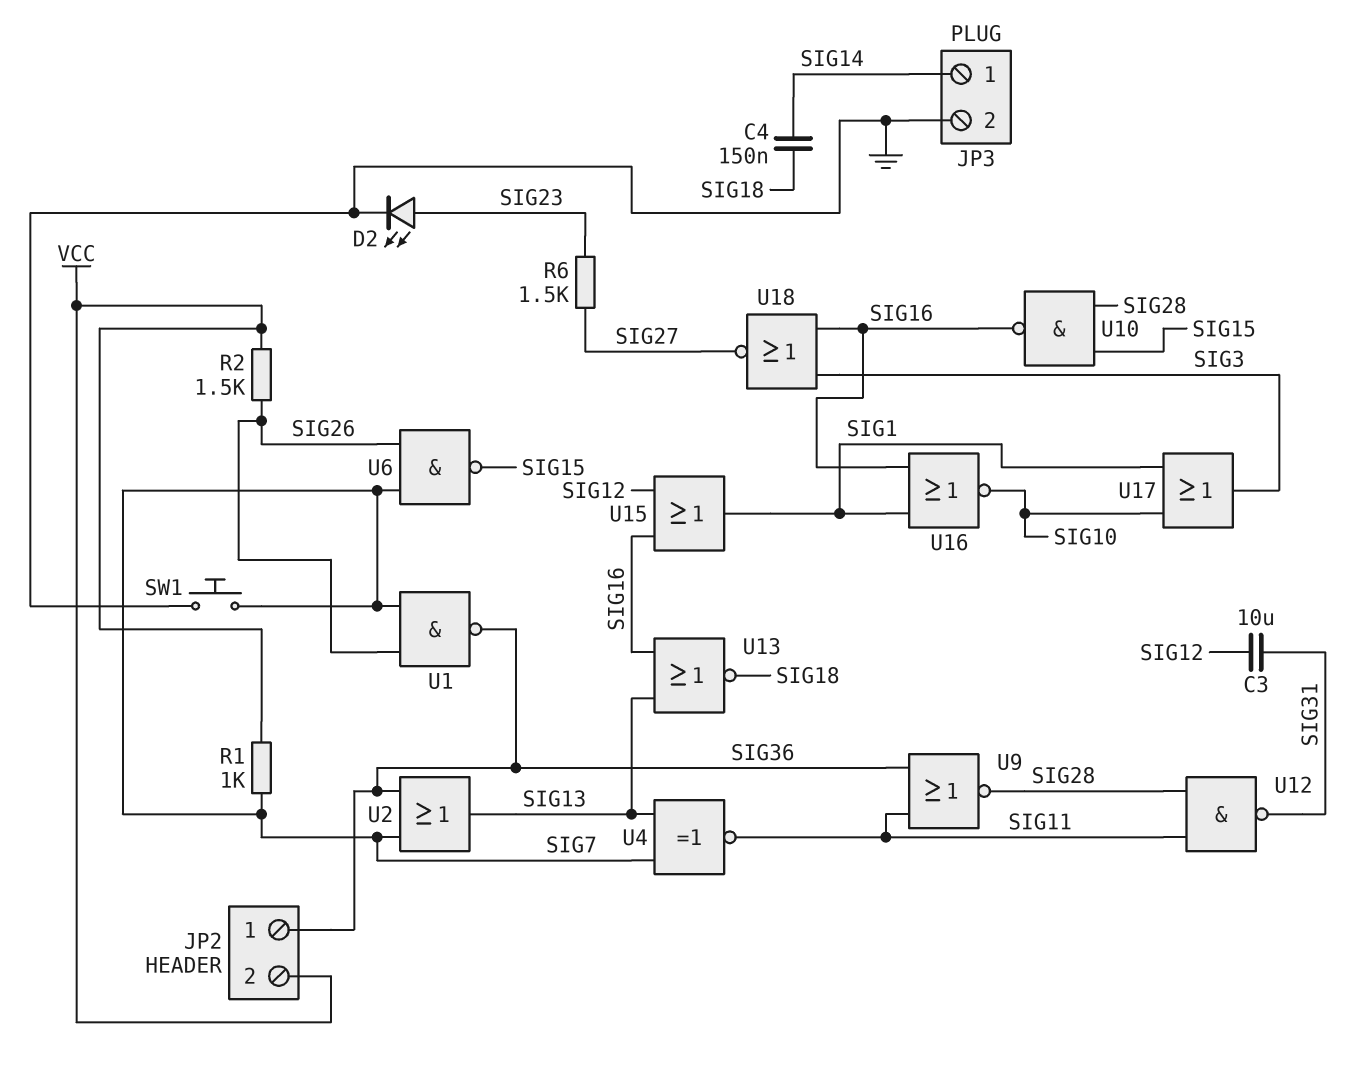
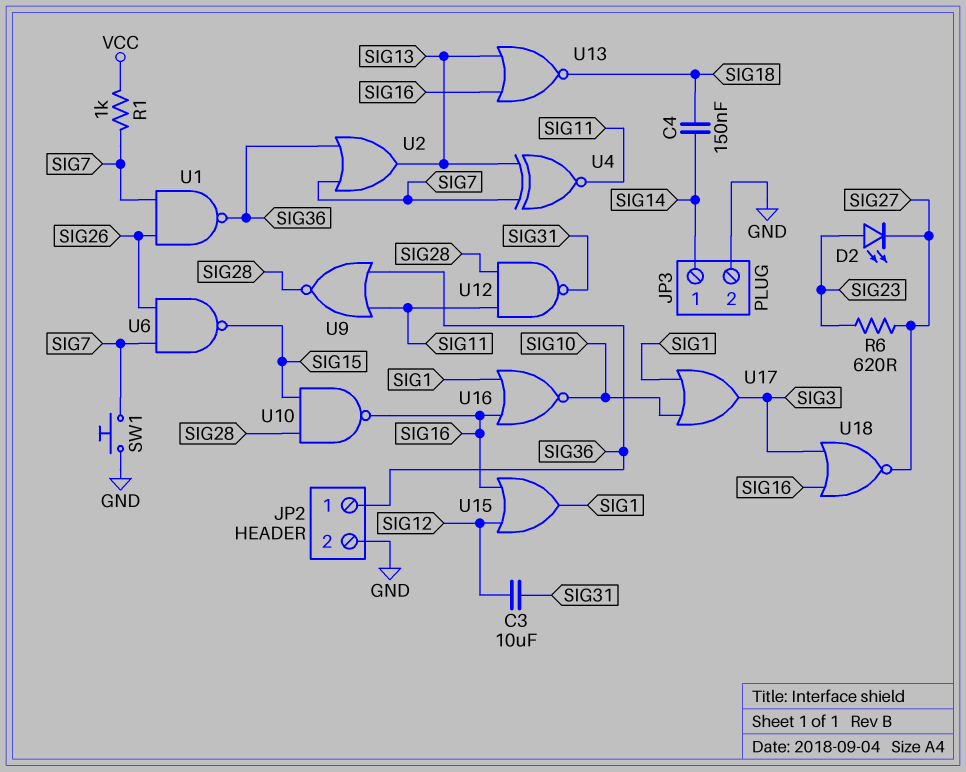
D2: LED (A SIG23, K GND) -> LED (A SIG23, K SIG27)
JP2 pin 2: VCC -> GND
R2: 1.5k (SIG26, VCC) -> none
R6: 1.5k (SIG23, SIG27) -> 620 (SIG23, SIG27)

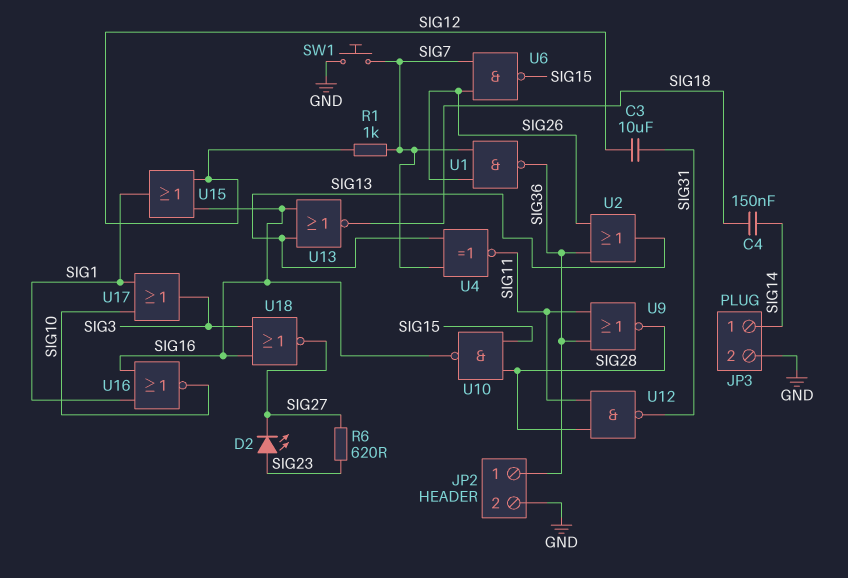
R1: 1k (SIG7, VCC) -> 1k (SIG7, SIG12)
U2: OR (in SIG7, in SIG36, out SIG13) -> OR (in SIG26, in SIG36, out SIG13)

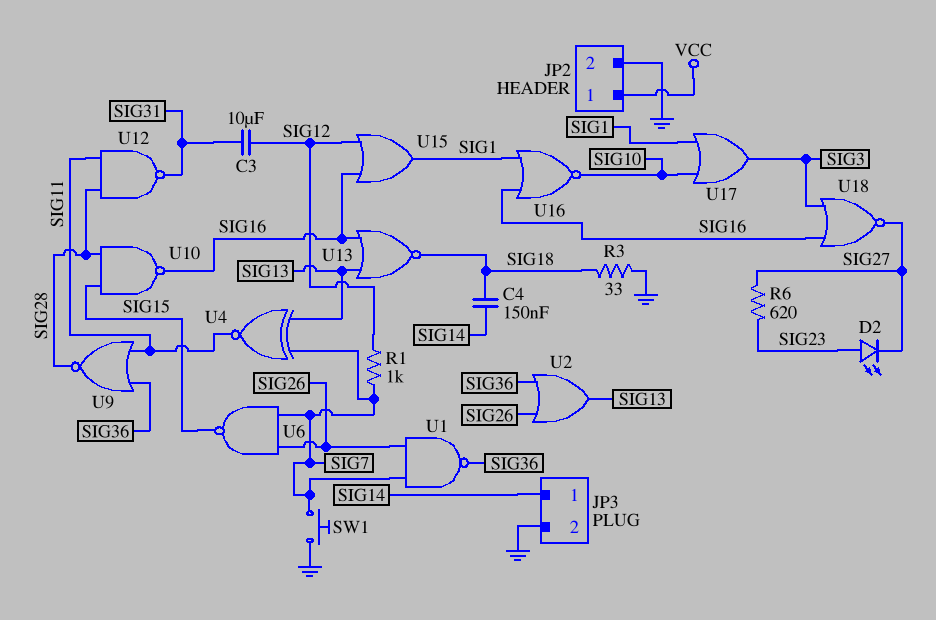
JP2 pin 1: SIG36 -> VCC
R3: none -> 33 (GND, SIG18)

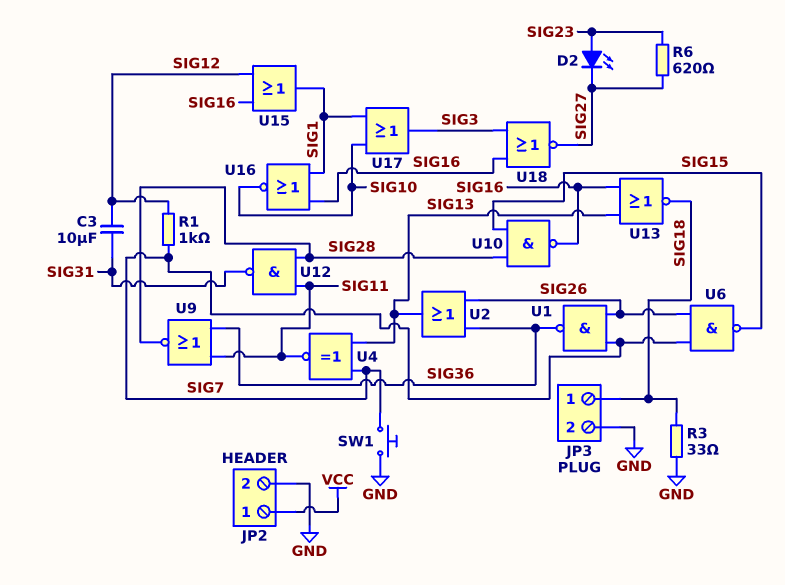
C4: 150nF (SIG14, SIG18) -> none
JP3 pin 1: SIG14 -> SIG18

